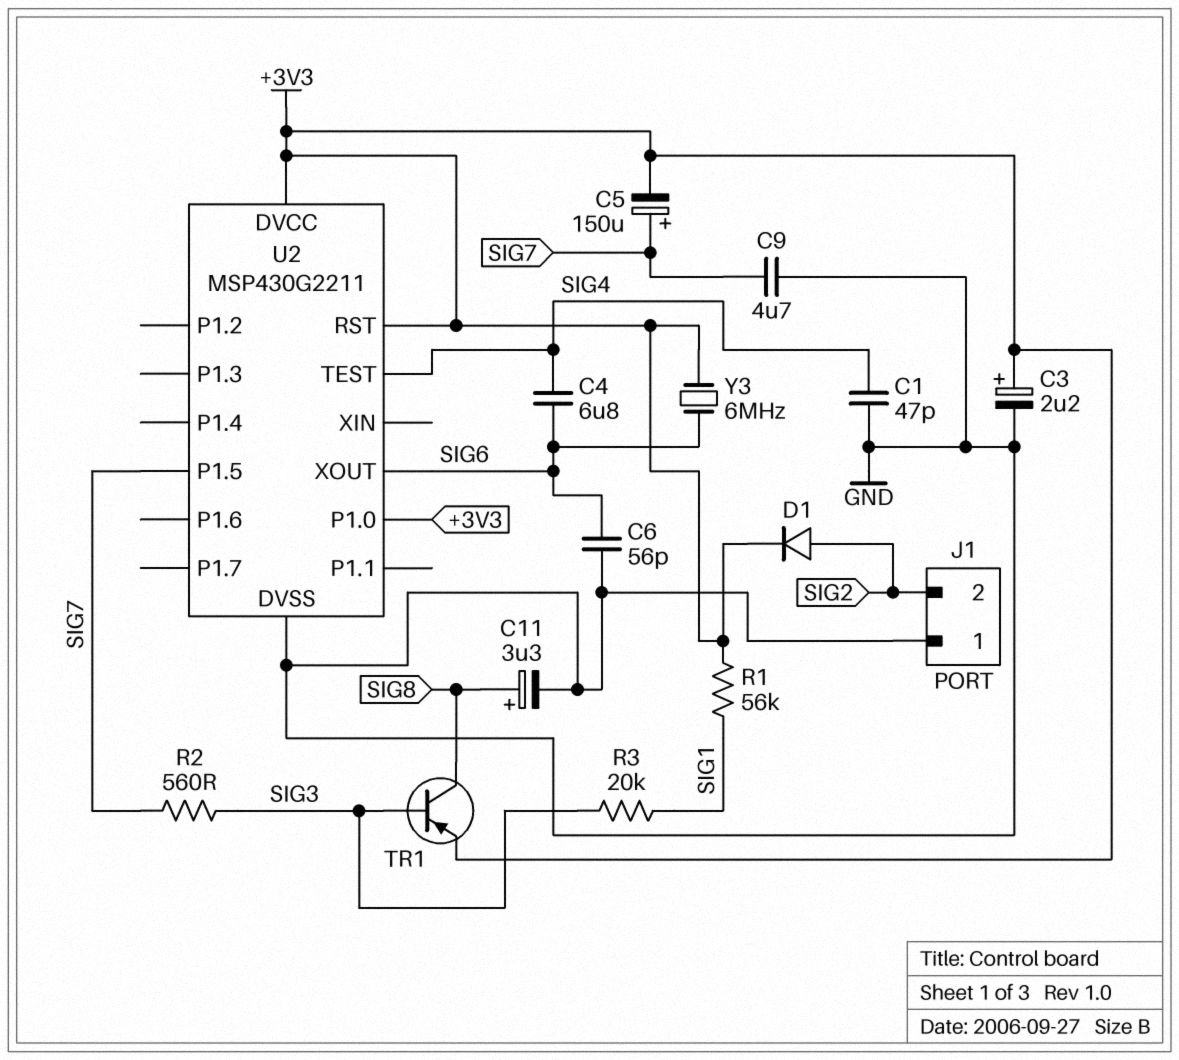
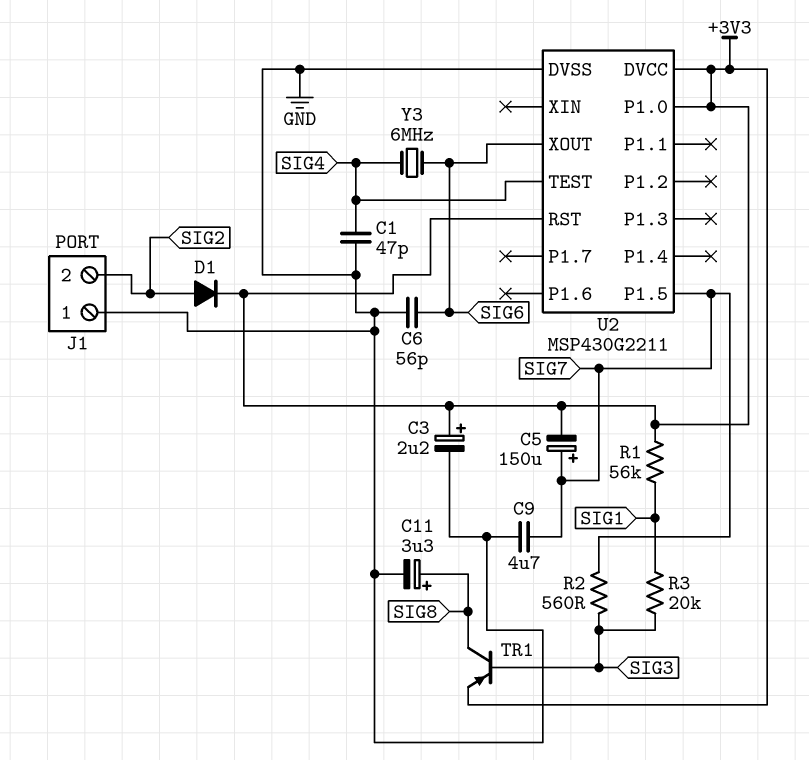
C4: 6.8uF (SIG4, SIG6) -> none
Y3: 6MHz (+3V3, SIG6) -> 6MHz (SIG4, SIG6)

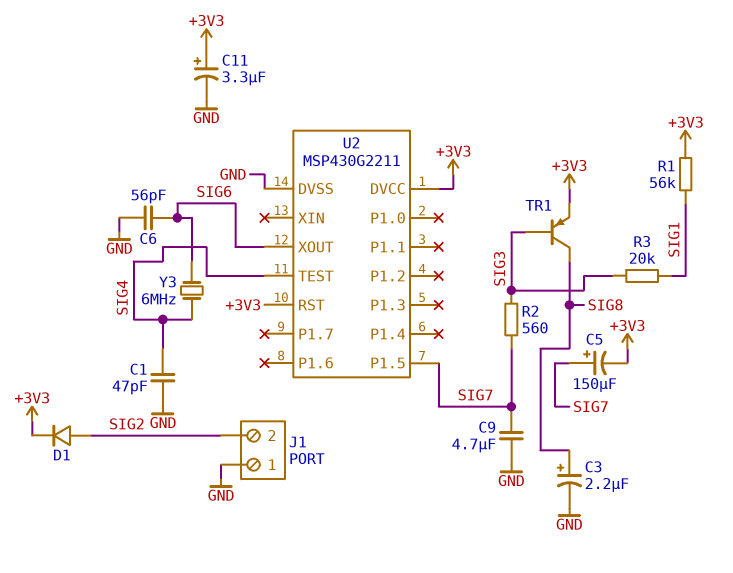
C3: 2.2uF (plus +3V3, minus GND) -> 2.2uF (plus SIG8, minus GND)
C11: 3.3uF (plus SIG8, minus GND) -> 3.3uF (plus +3V3, minus GND)
U2 pin P1.0: +3V3 -> none

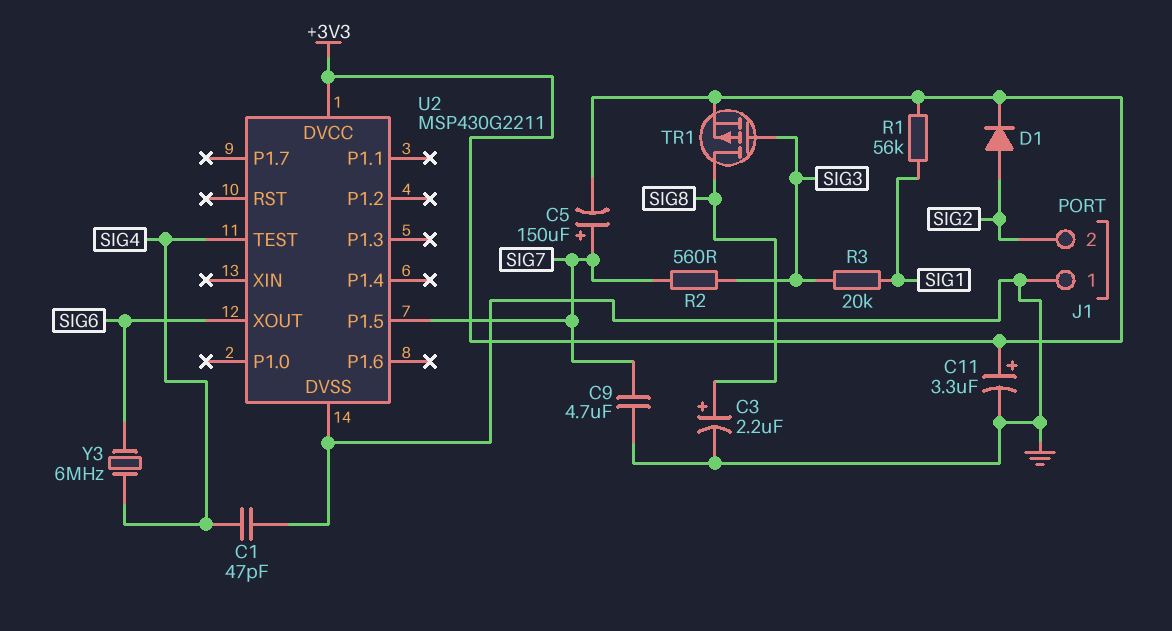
C6: 56pF (GND, SIG6) -> none
TR1: PNP (B SIG3, C SIG8, E +3V3) -> PMOS (G SIG3, D SIG8, S +3V3)
U2 pin RST: +3V3 -> none

